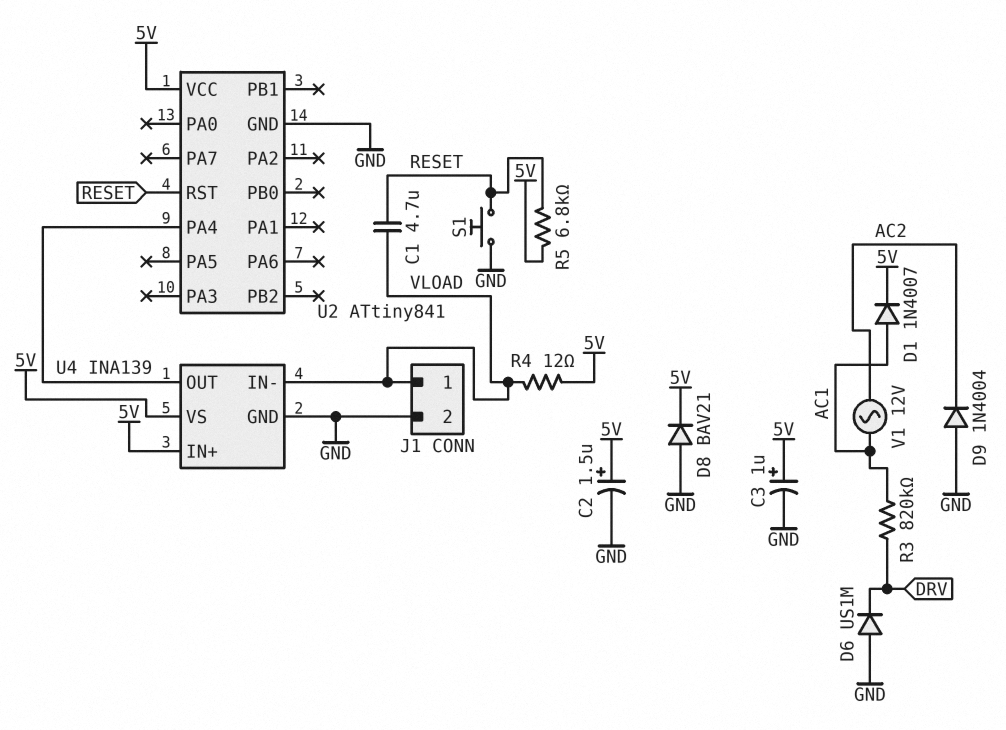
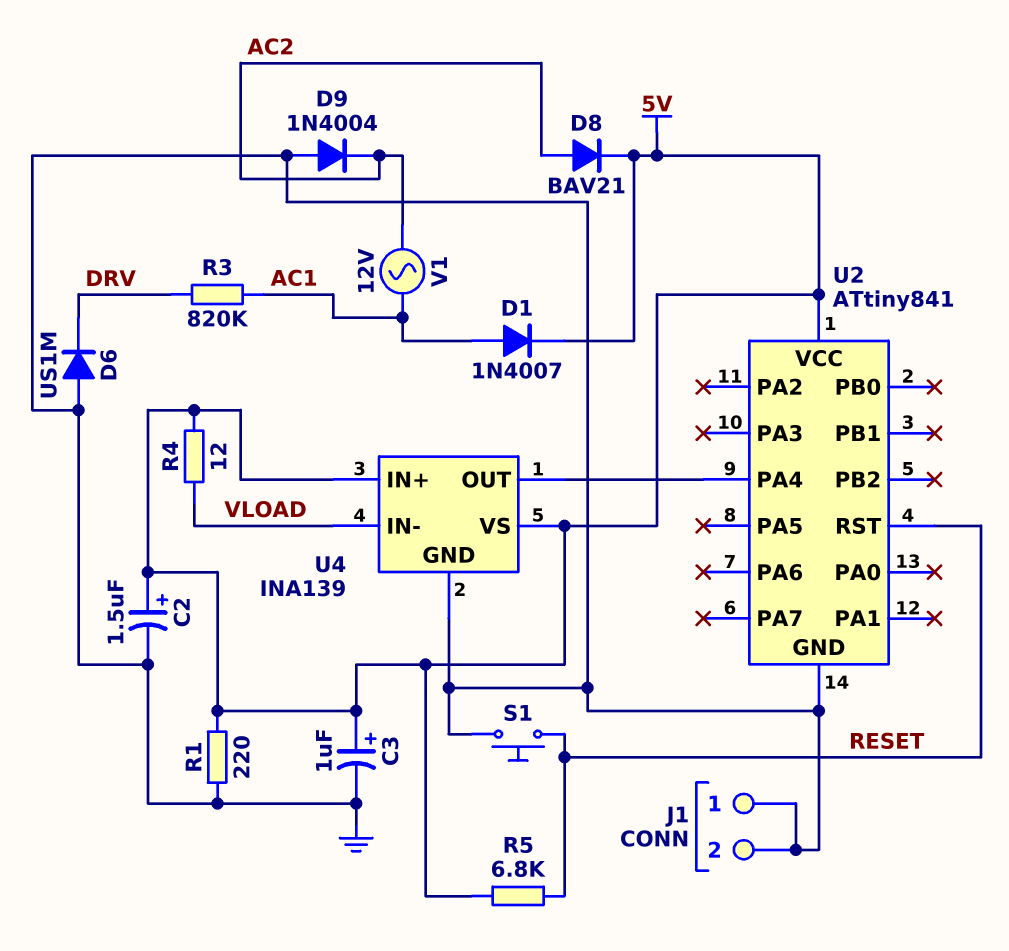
C1: 4.7uF (RESET, VLOAD) -> none
D8: diode BAV21 (A GND, K 5V) -> diode BAV21 (A AC2, K 5V)
J1 pin 1: VLOAD -> GND
R1: none -> 220 (5V, GND)

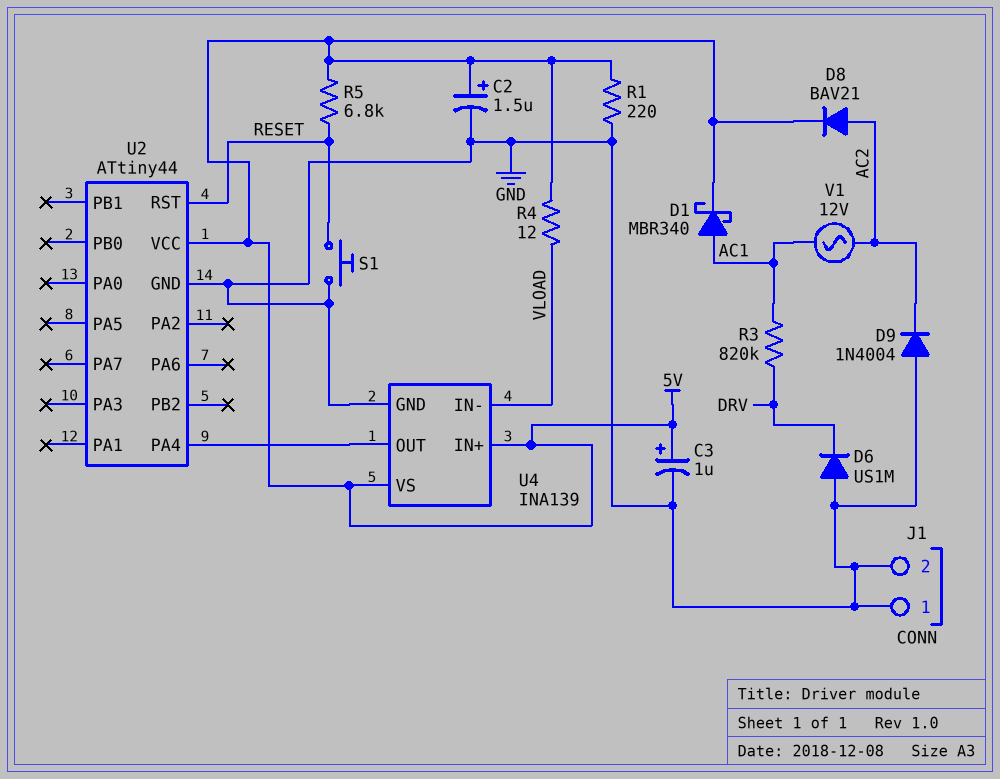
D1: diode 1N4007 (A AC1, K 5V) -> schottky MBR340 (A AC1, K 5V)
U2: ATtiny841 -> ATtiny44

